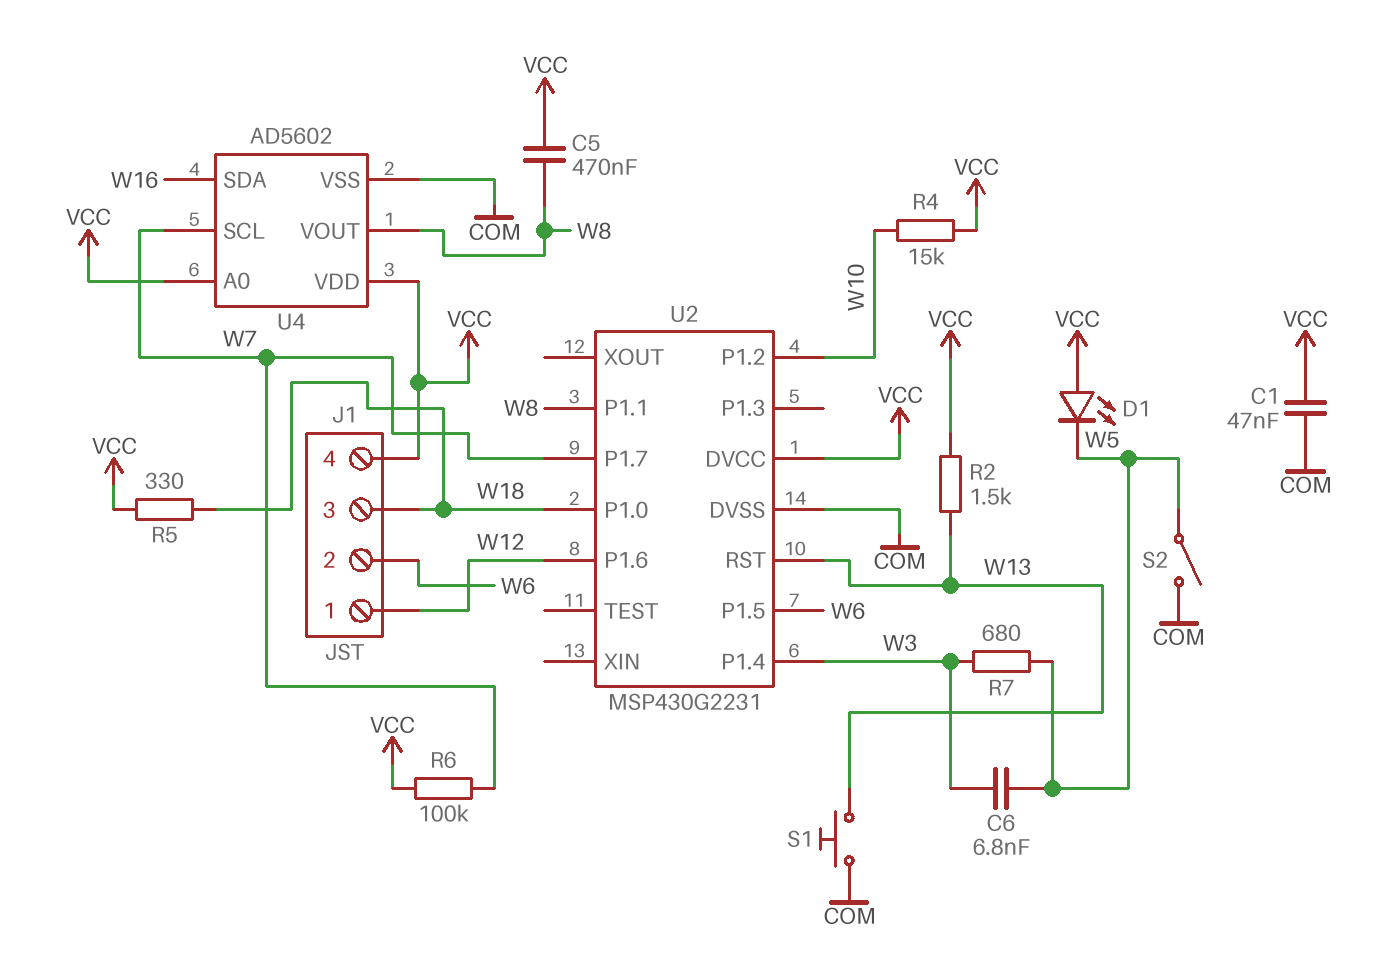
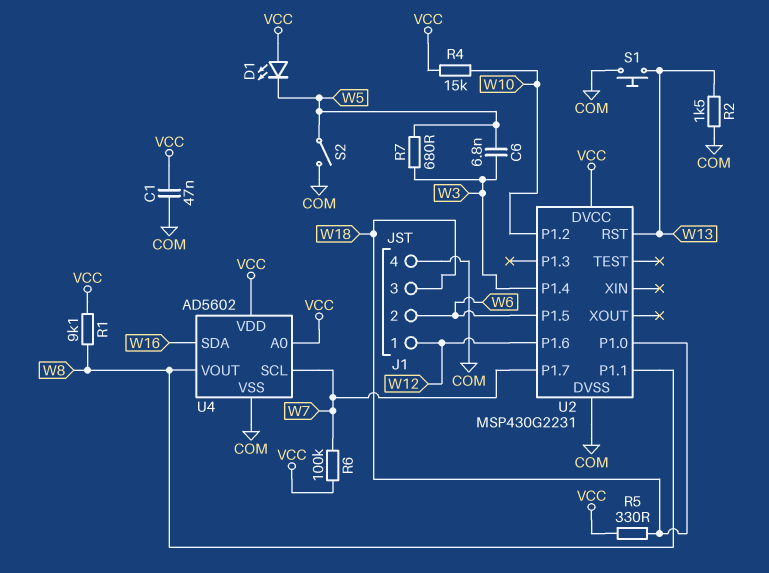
C5: 470nF (VCC, W8) -> none
J1 pin 4: VCC -> COM
R1: none -> 9.1k (VCC, W8)
R2: 1.5k (VCC, W13) -> 1.5k (COM, W13)

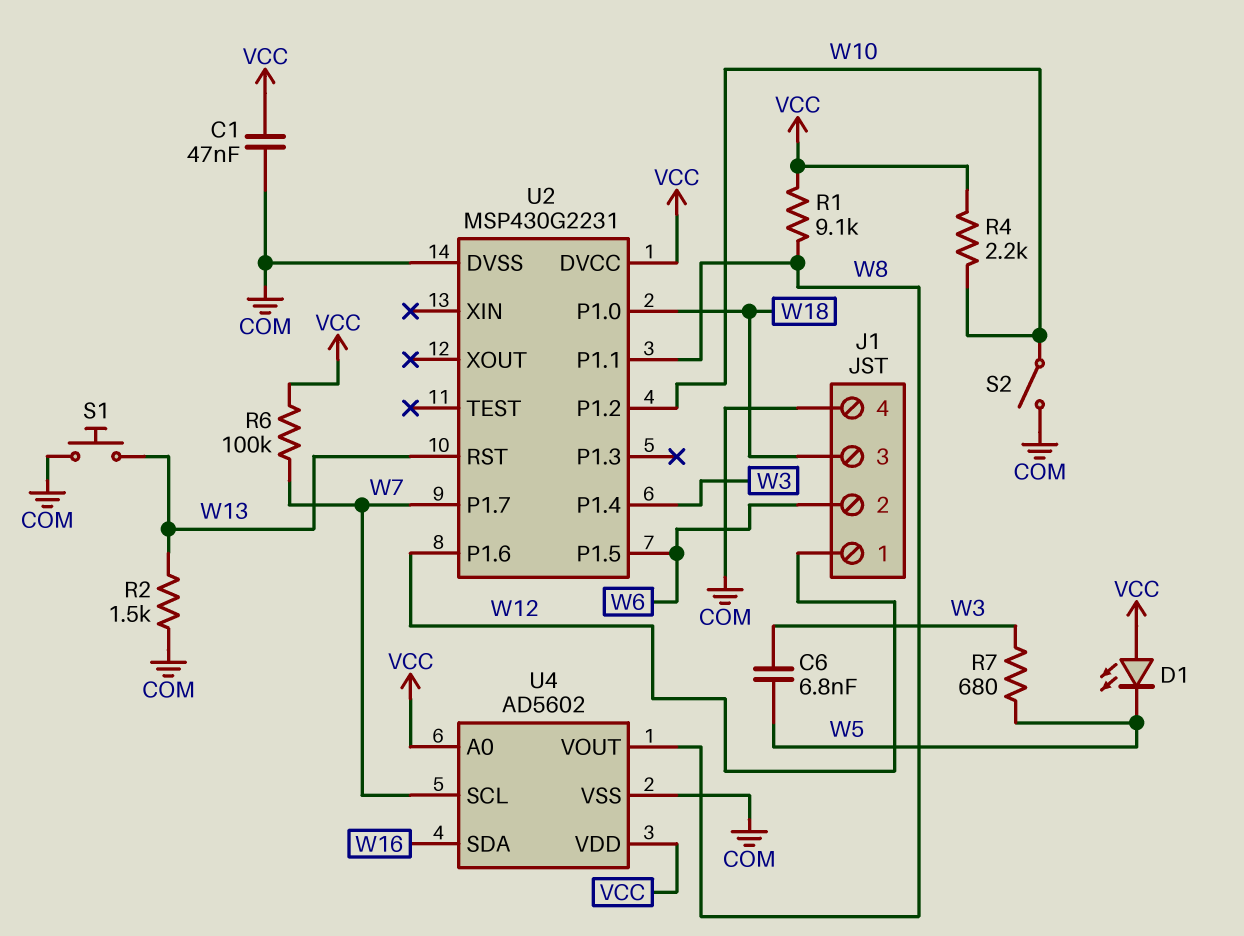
R4: 15k (VCC, W10) -> 2.2k (VCC, W10)
R5: 330 (VCC, W18) -> none
S2: switch (COM, W5) -> switch (COM, W10)

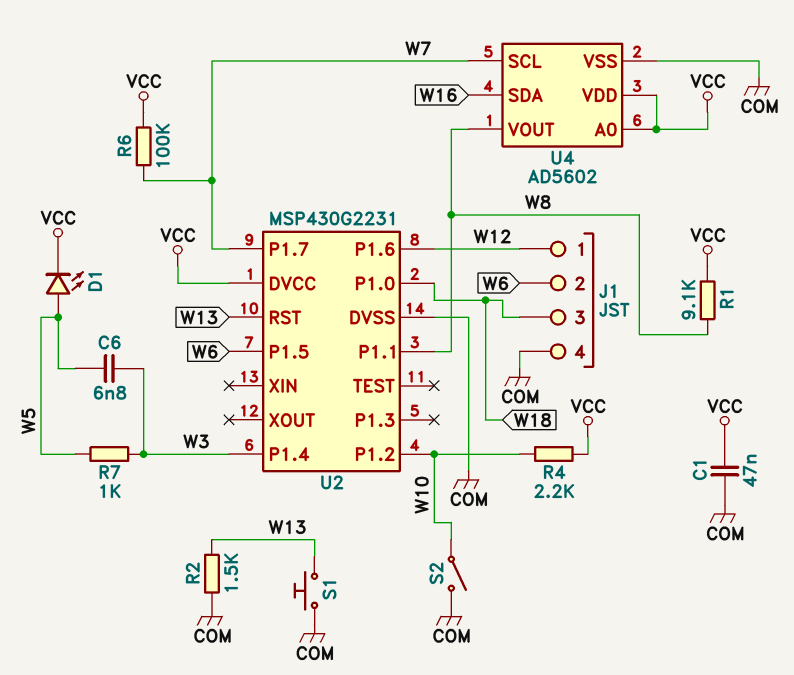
D1: LED (A VCC, K W5) -> LED (A W5, K VCC)
R7: 680 (W3, W5) -> 1k (W3, W5)

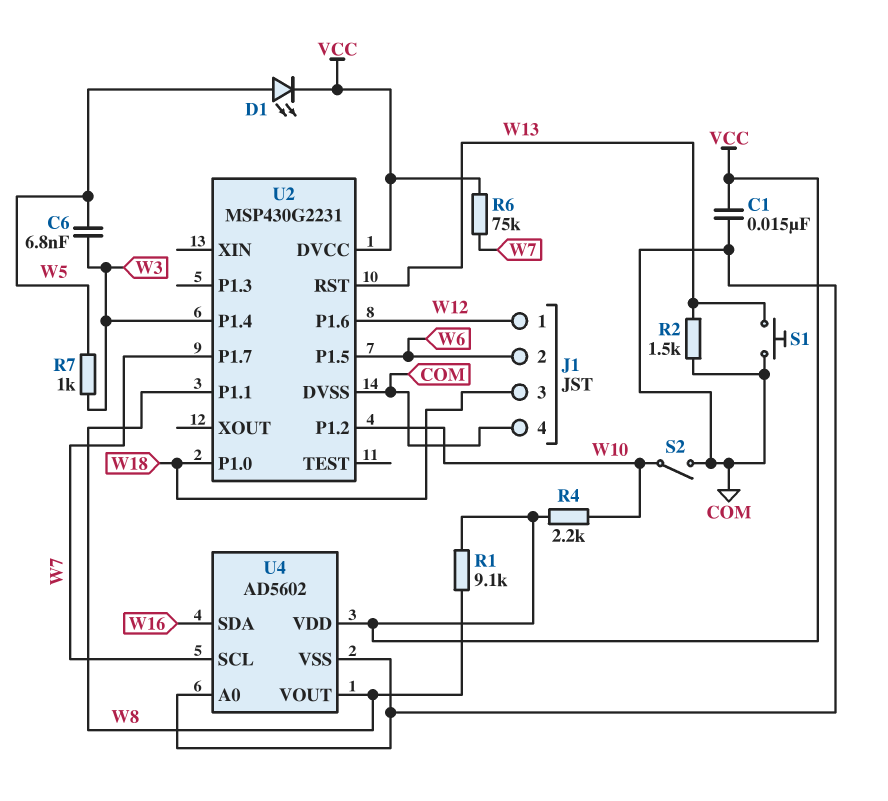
C1: 47nF (COM, VCC) -> 15nF (COM, VCC)
R6: 100k (VCC, W7) -> 75k (VCC, W7)
U4 pin A0: VCC -> COM

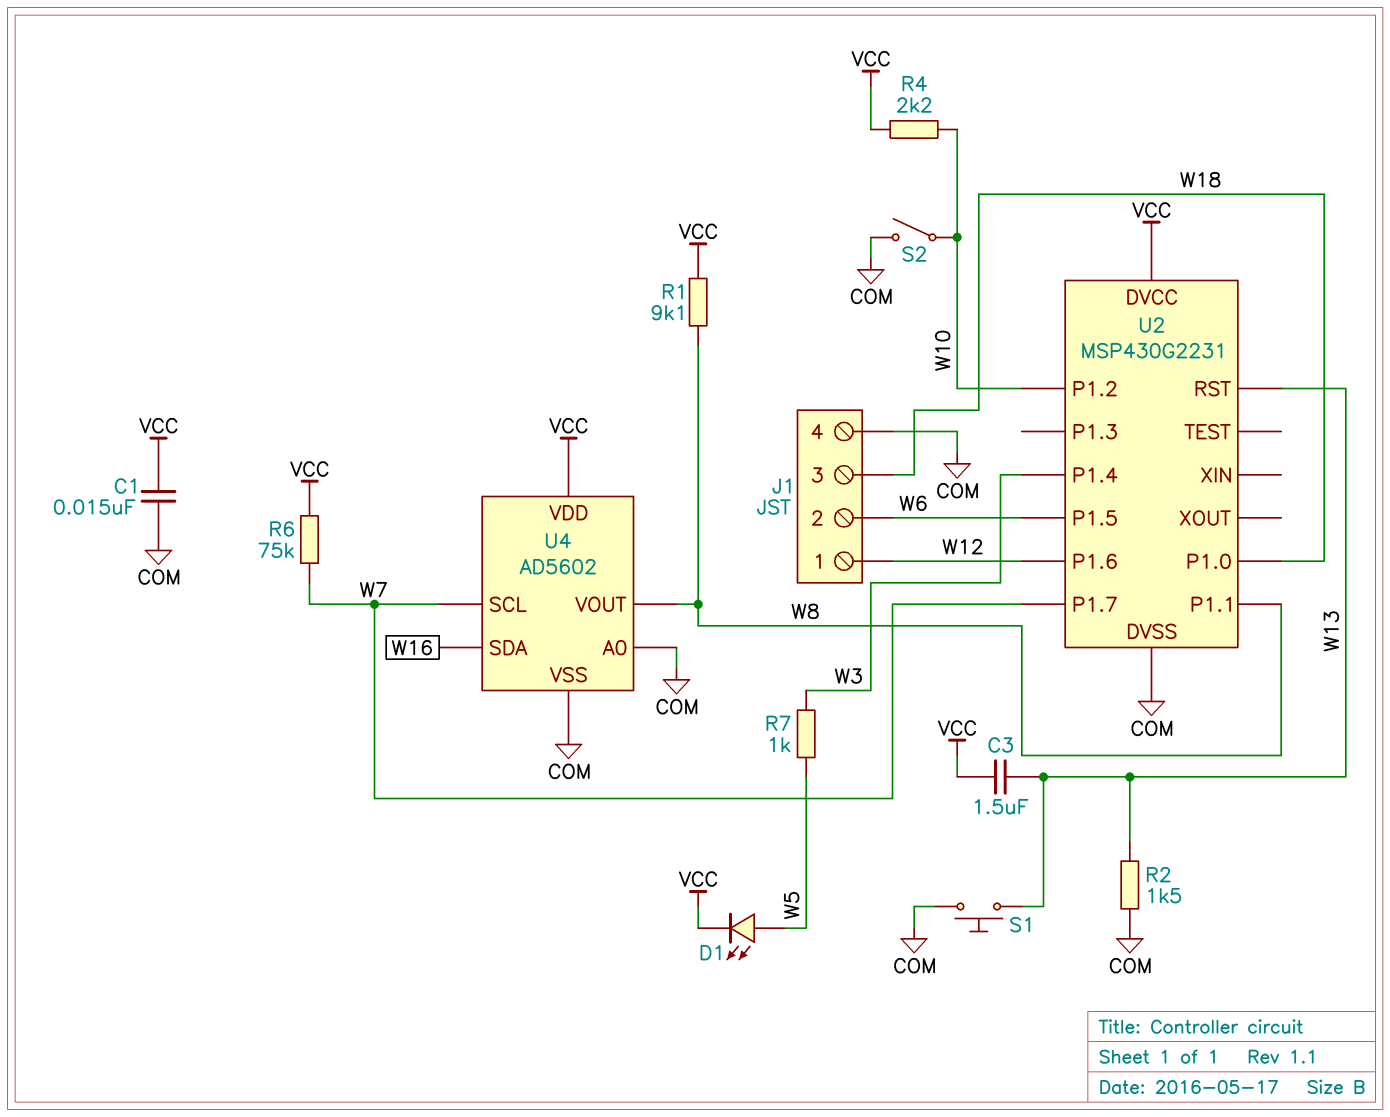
C3: none -> 1.5uF (VCC, W13)
C6: 6.8nF (W3, W5) -> none

